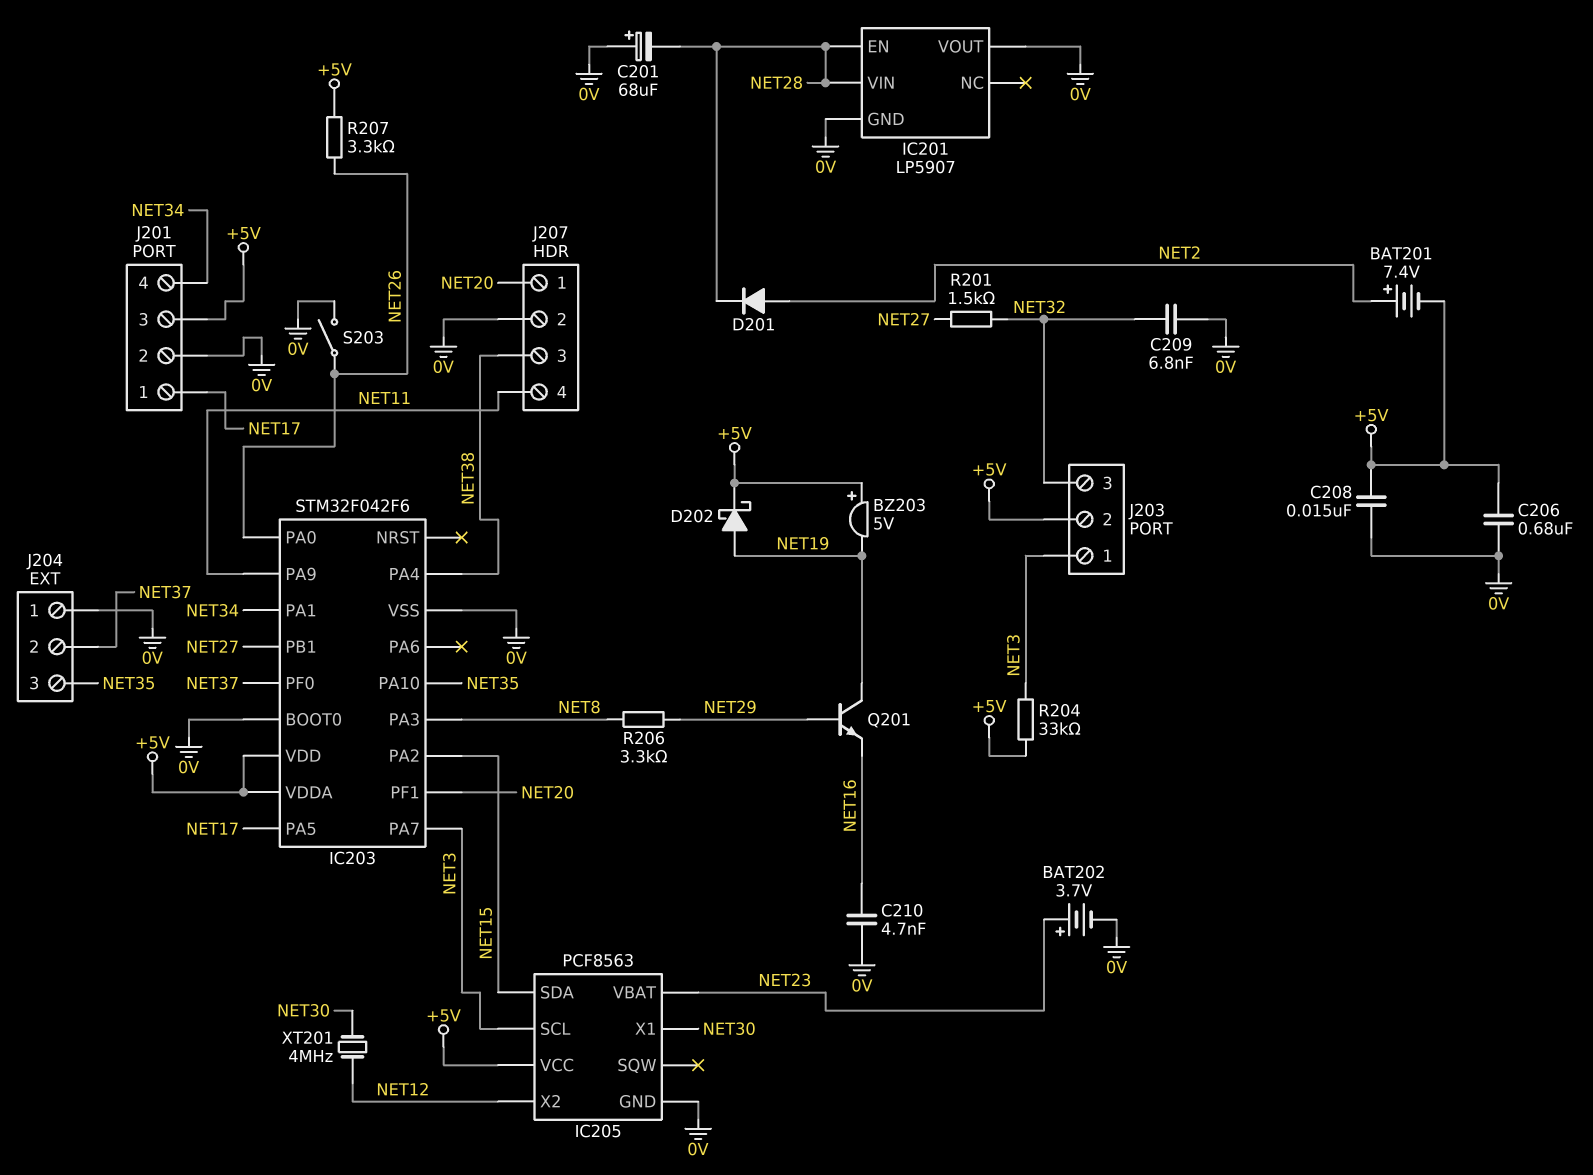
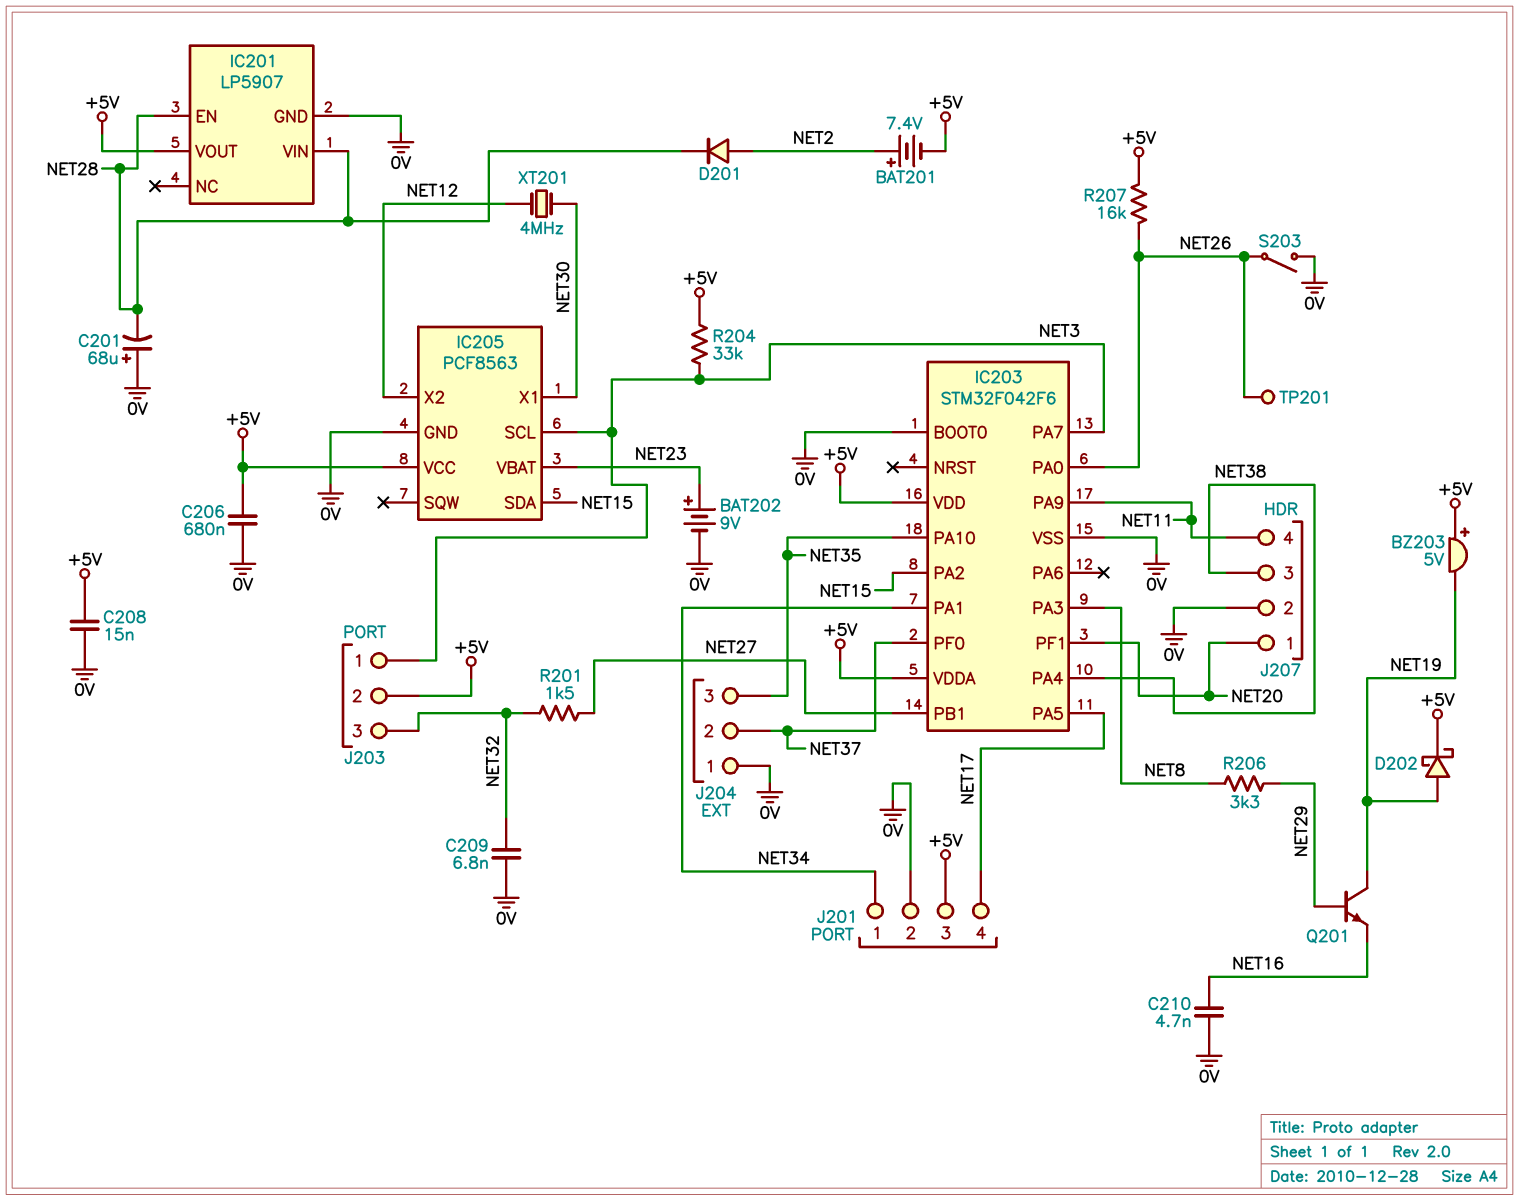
BAT202: 3.7V (plus NET23, minus 0V) -> 9V (plus NET23, minus 0V)
IC201 pin VOUT: 0V -> +5V
J201 pin 1: NET17 -> NET34
J201 pin 4: NET34 -> NET17
R207: 3.3k (+5V, NET26) -> 16k (+5V, NET26)
TP201: none -> test point (NET26)

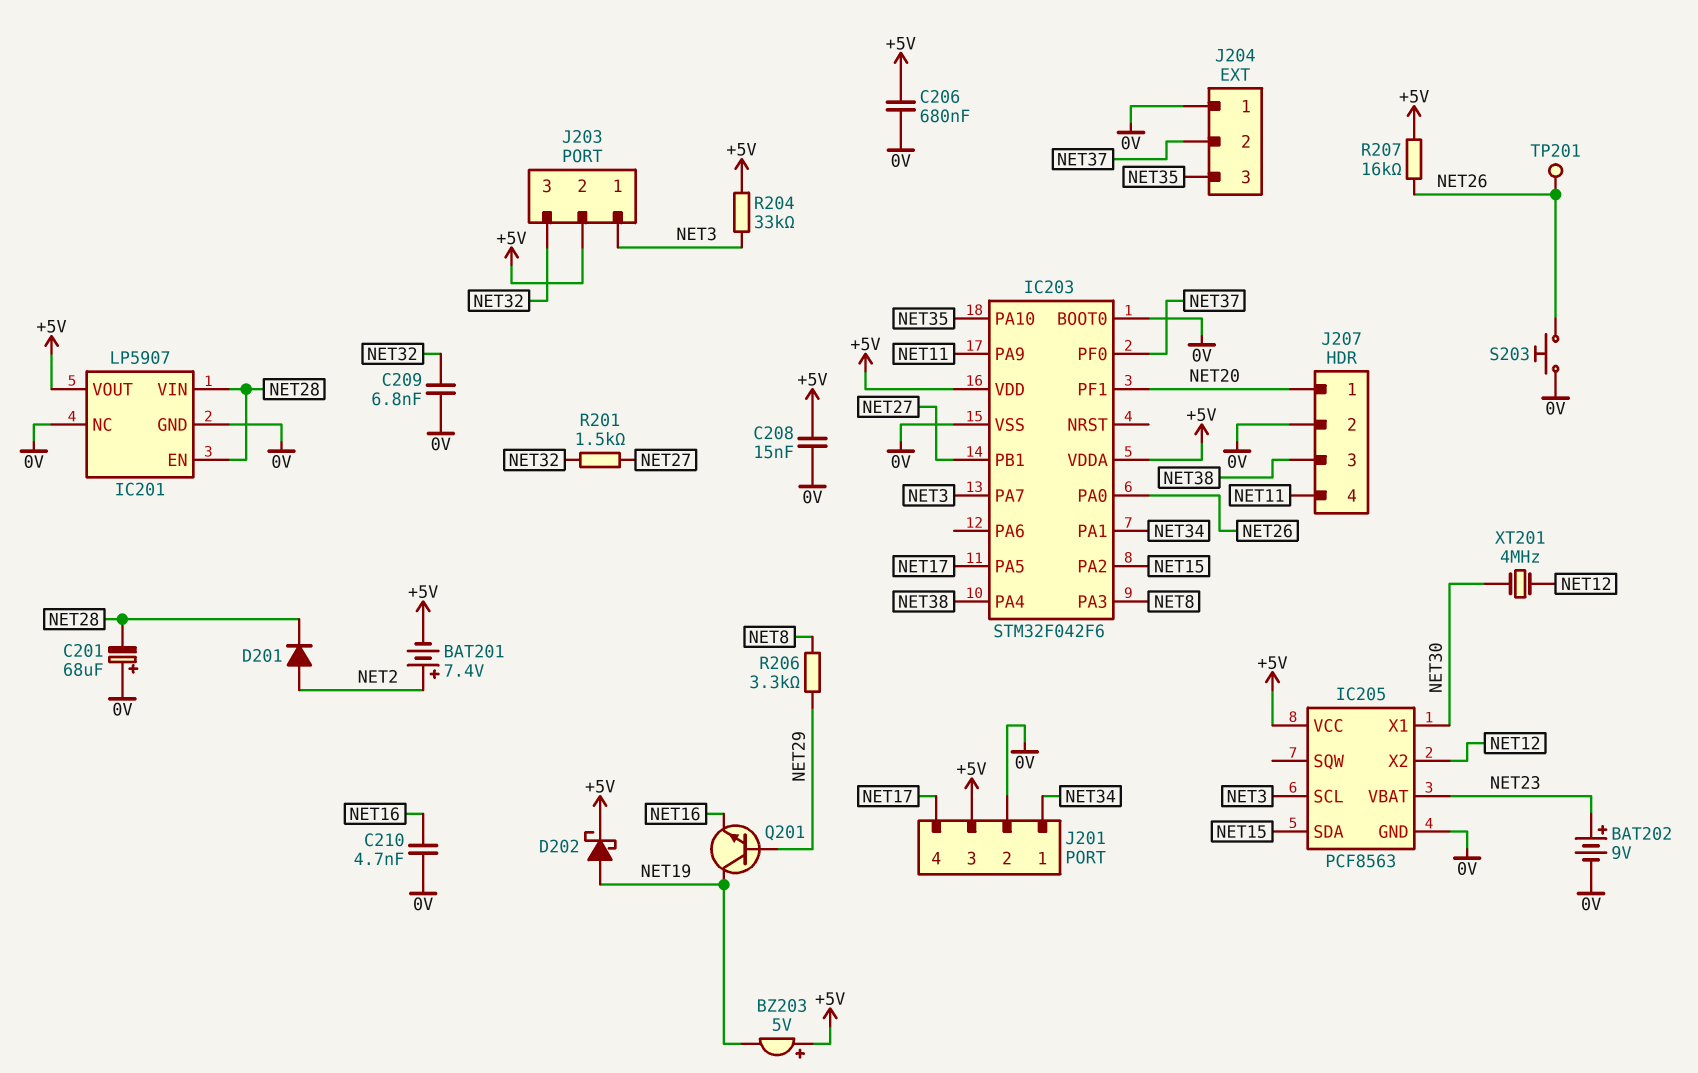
IC201 pin NC: none -> 0V
S203: switch (0V, NET26) -> button (0V, NET26)

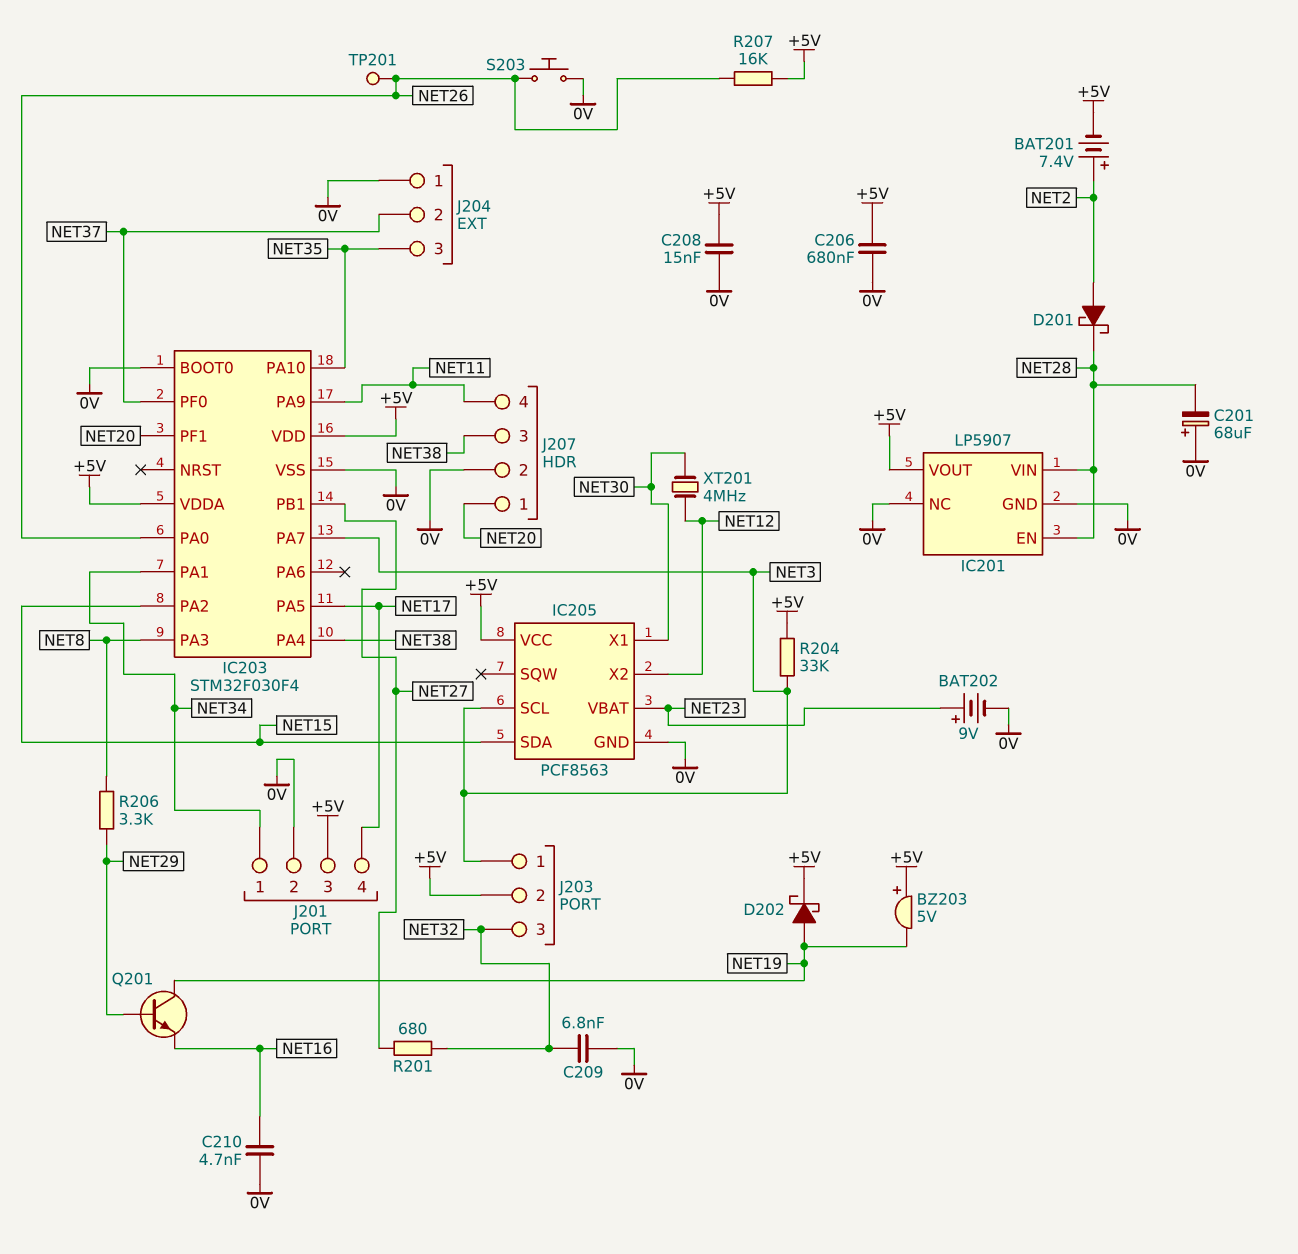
D201: diode (A NET2, K NET28) -> schottky (A NET2, K NET28)
IC203: STM32F042F6 -> STM32F030F4
R201: 1.5k (NET27, NET32) -> 680 (NET27, NET32)

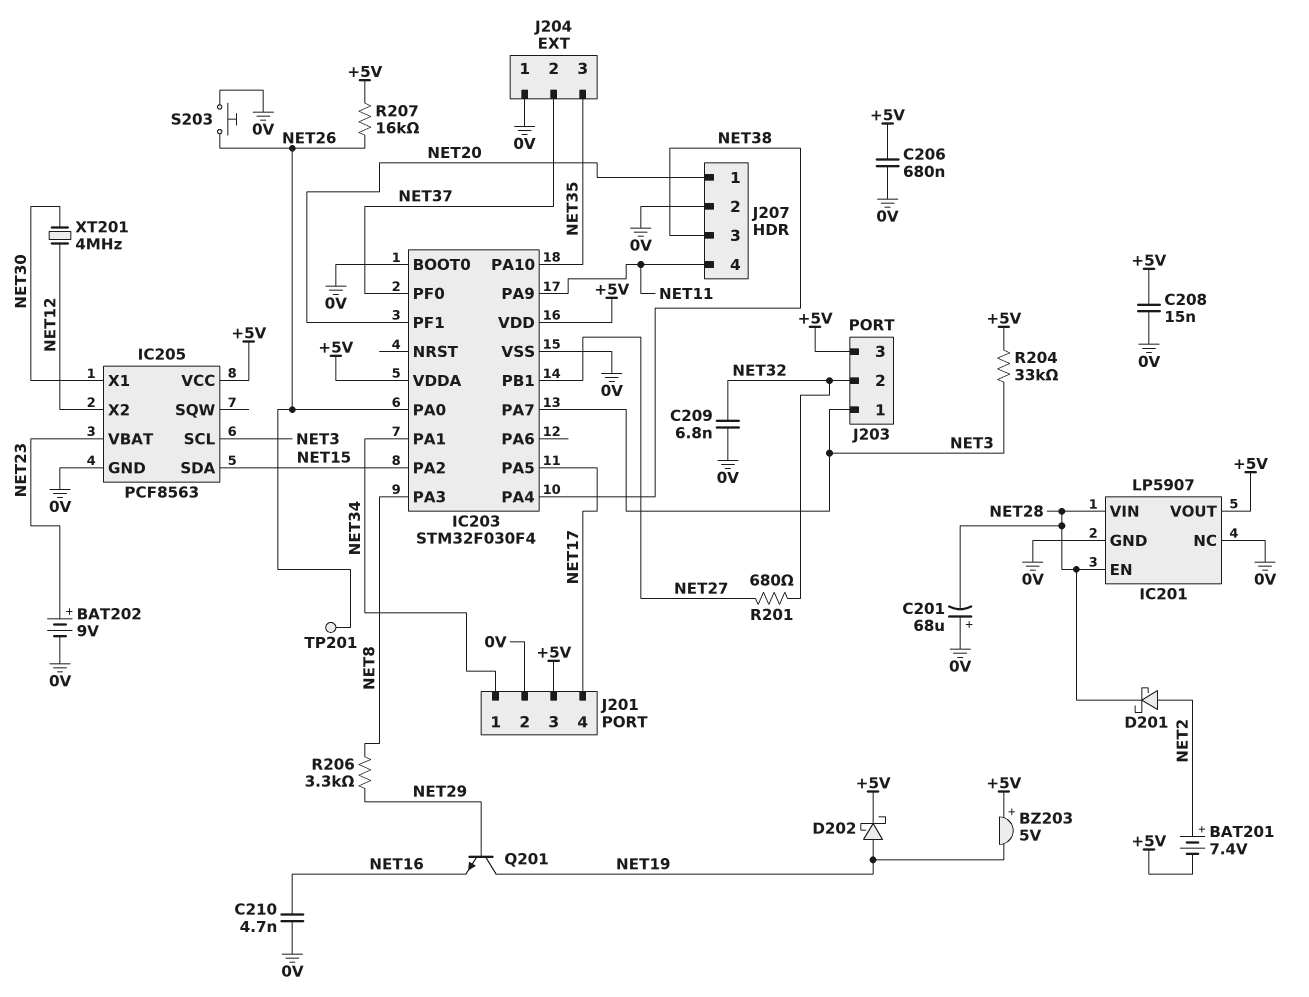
J203 pin 2: +5V -> NET32
J203 pin 3: NET32 -> +5V

